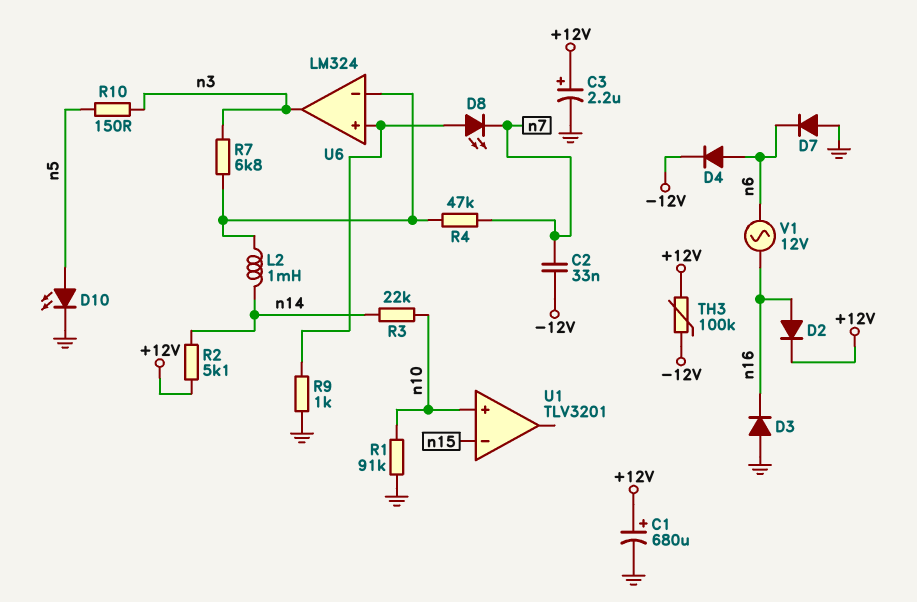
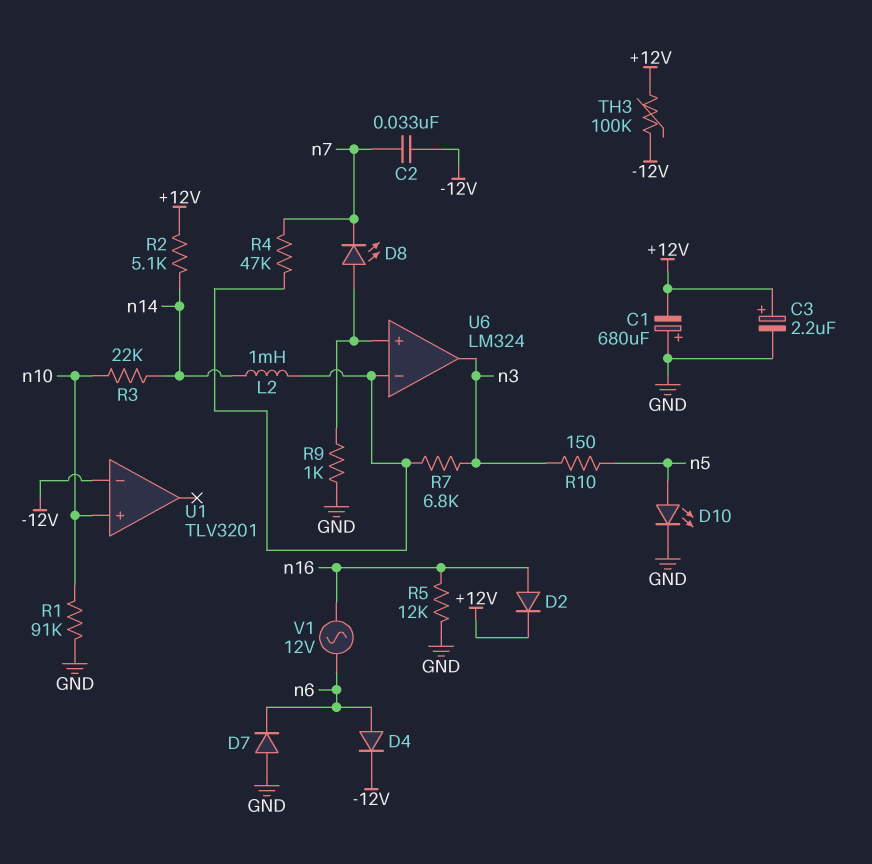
C1: 680uF (plus +12V, minus GND) -> 680uF (plus GND, minus +12V)
D3: diode (A GND, K n16) -> none
R5: none -> 12k (GND, n16)
U1 pin in-: n15 -> -12V

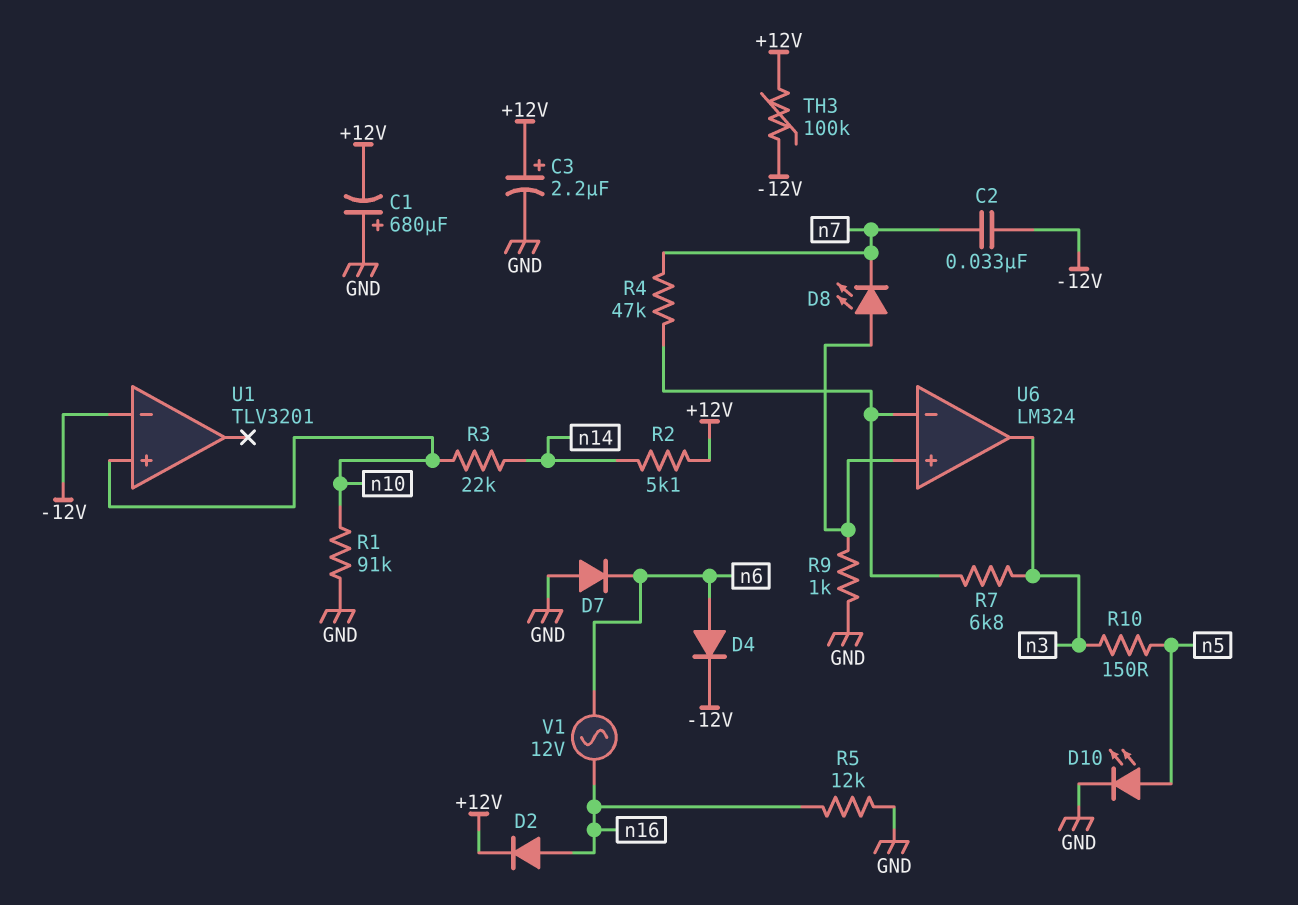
L2: 1mH (U6/in-, n14) -> none

